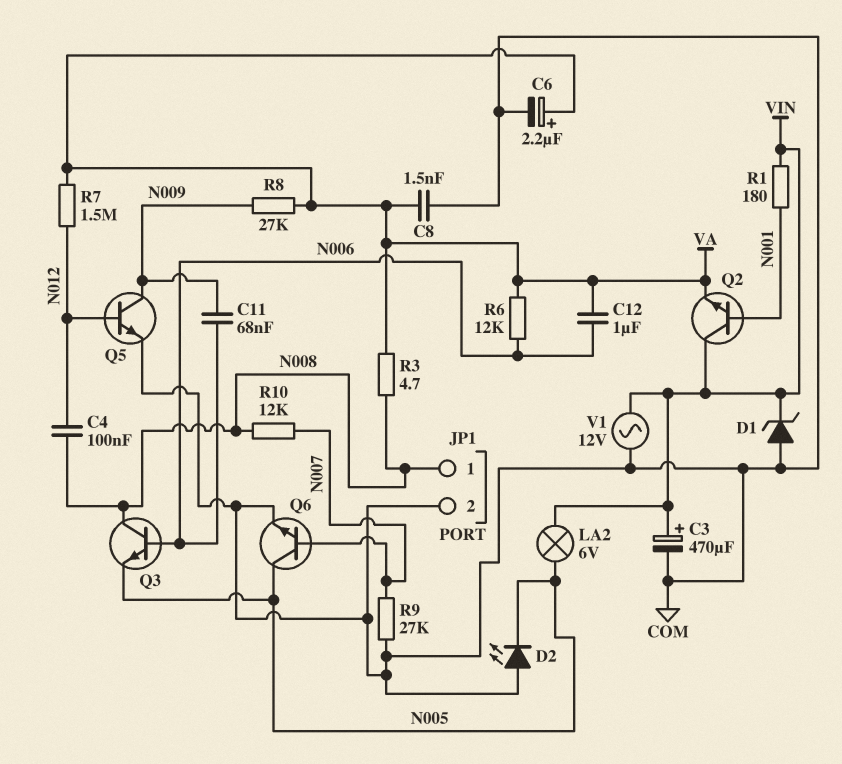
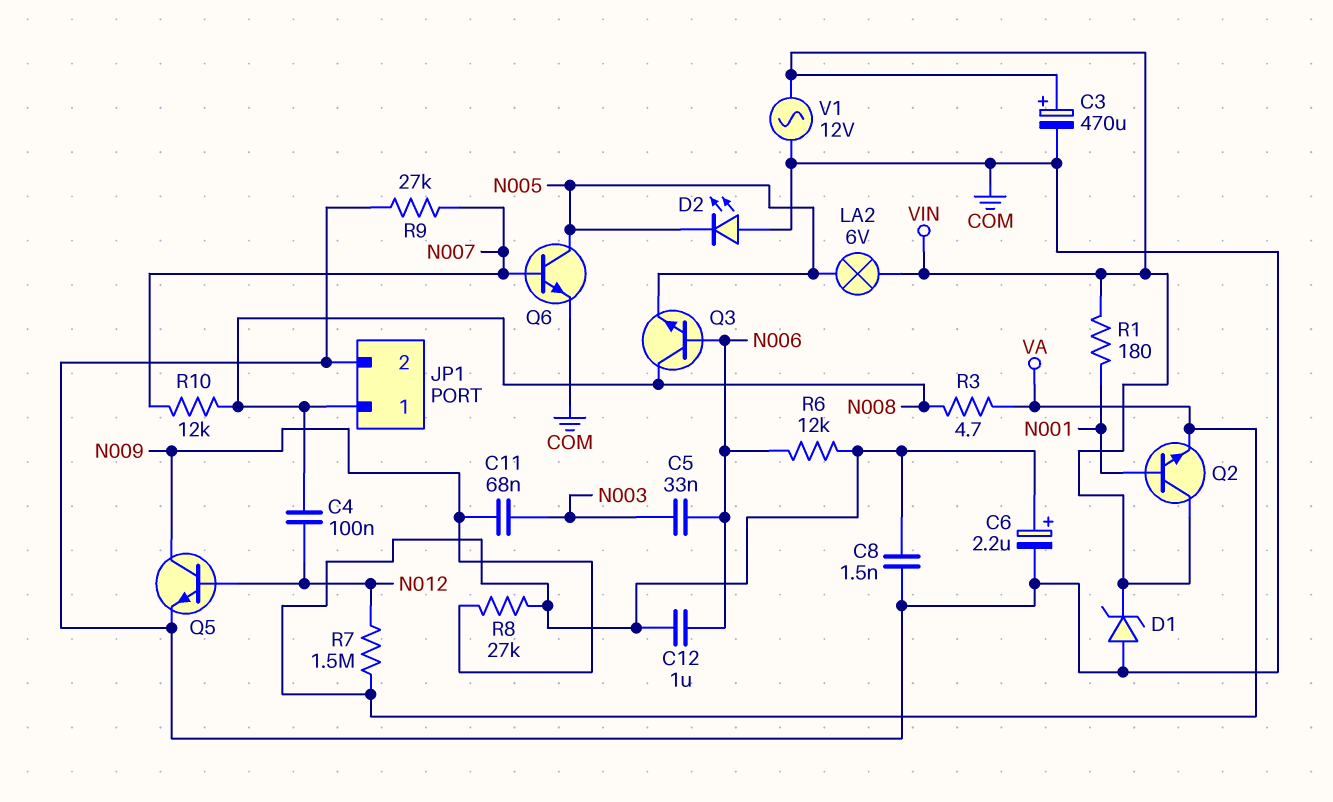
C5: none -> 33nF (N003, N006)
C11: 68nF (N006, N009) -> 68nF (N003, N009)

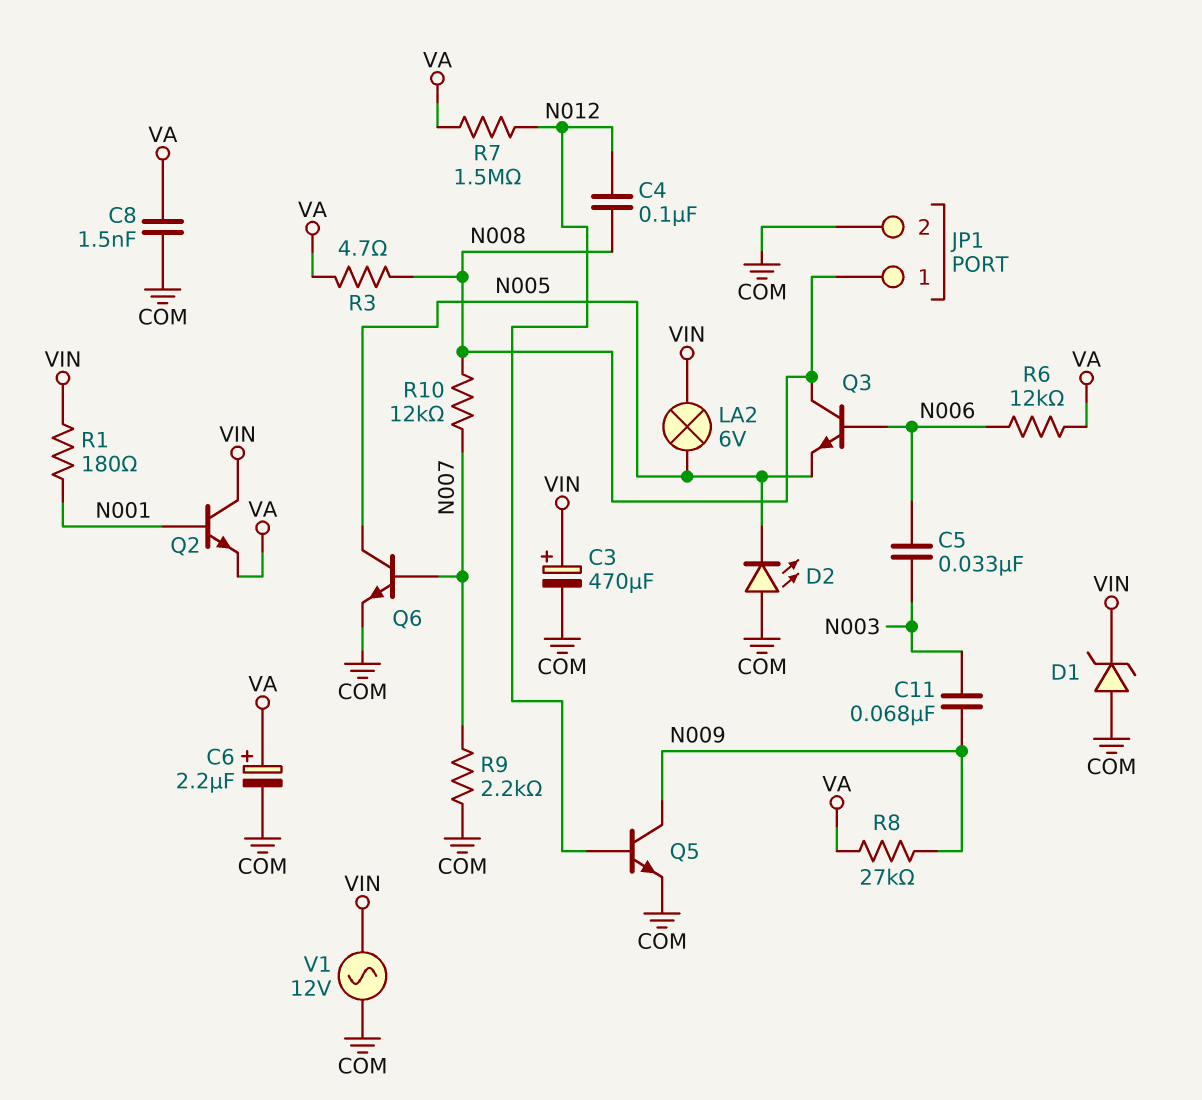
C12: 1uF (N006, VA) -> none
R9: 27k (COM, N007) -> 2.2k (COM, N007)

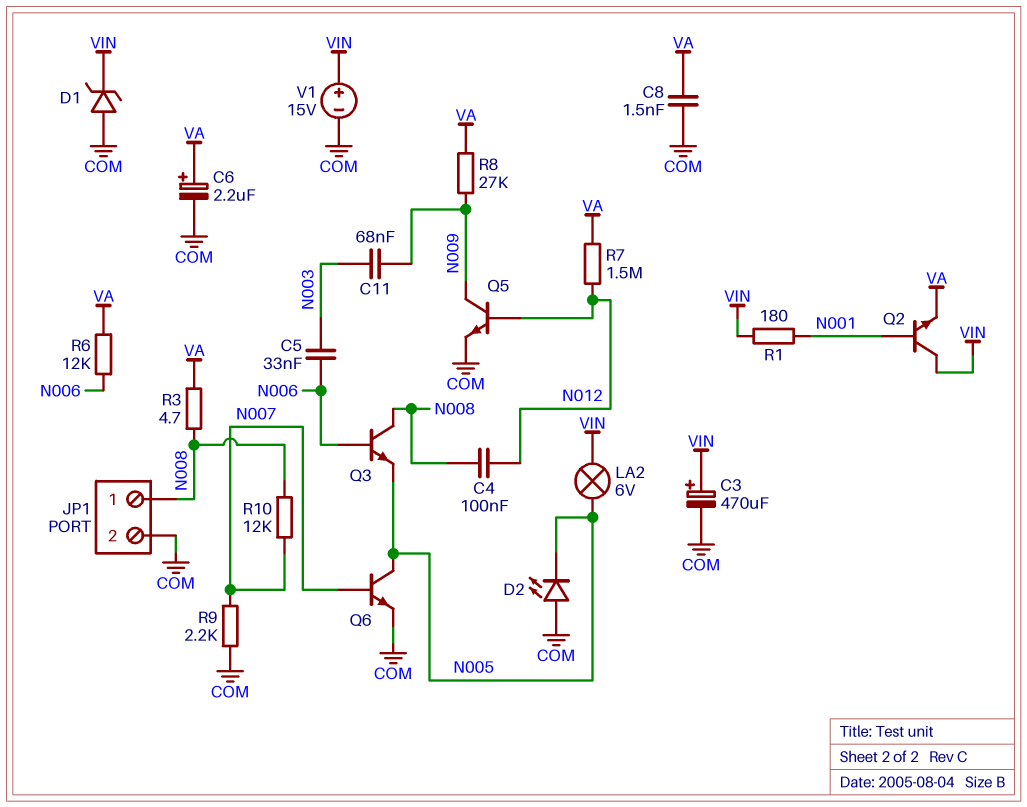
V1: AC 12V (COM, VIN) -> 15V (plus VIN, minus COM)

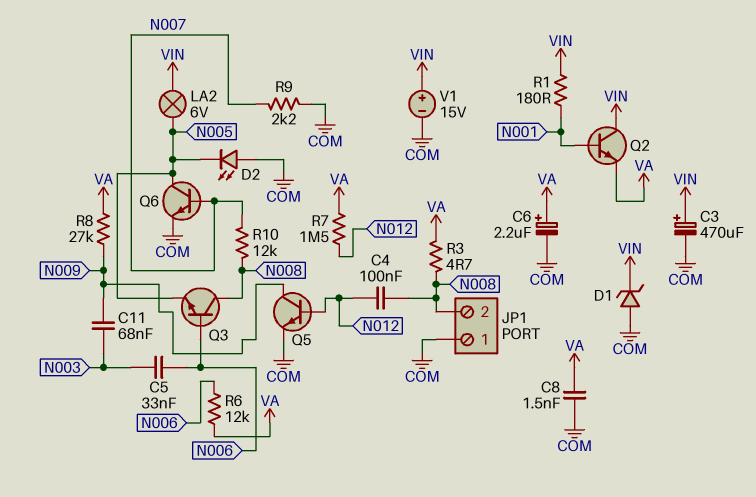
JP1 pin 1: N008 -> COM
JP1 pin 2: COM -> N008

